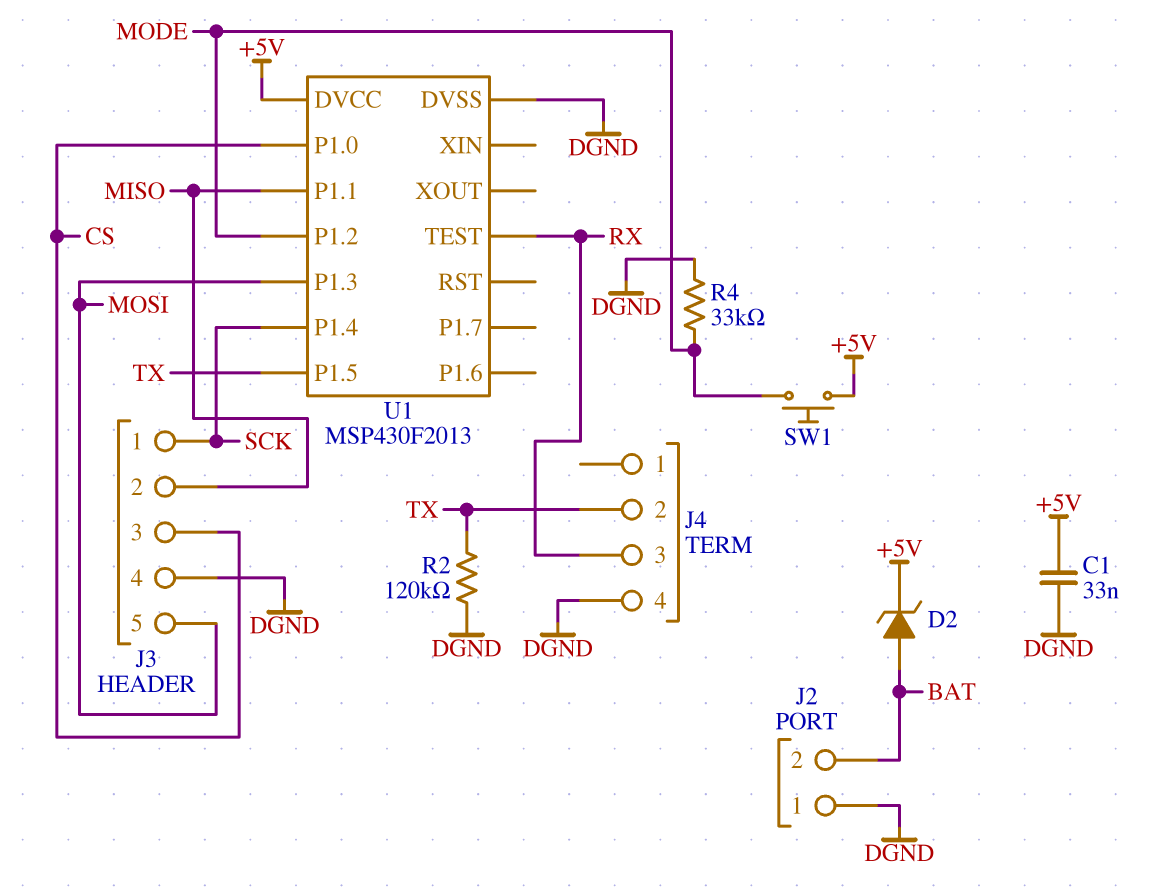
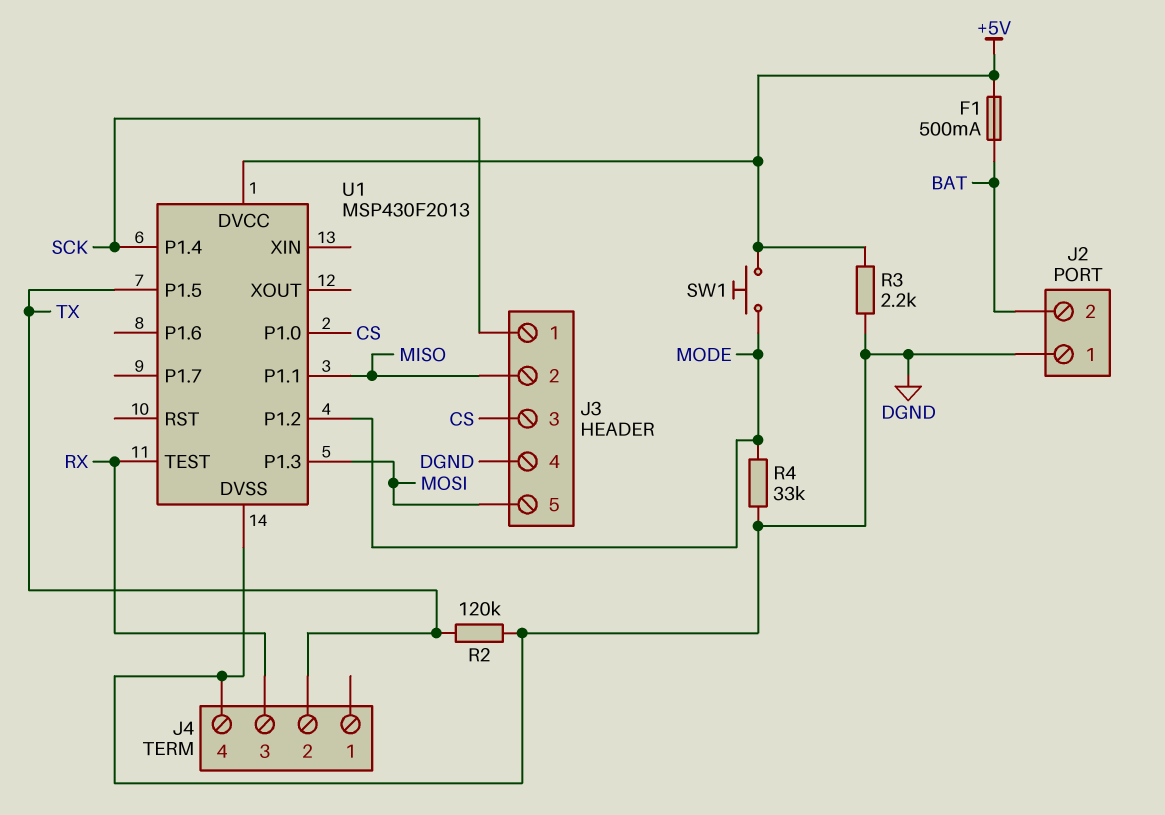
C1: 33nF (+5V, DGND) -> none
D2: zener (A BAT, K +5V) -> none
F1: none -> 500mA (+5V, BAT)
R3: none -> 2.2k (+5V, DGND)

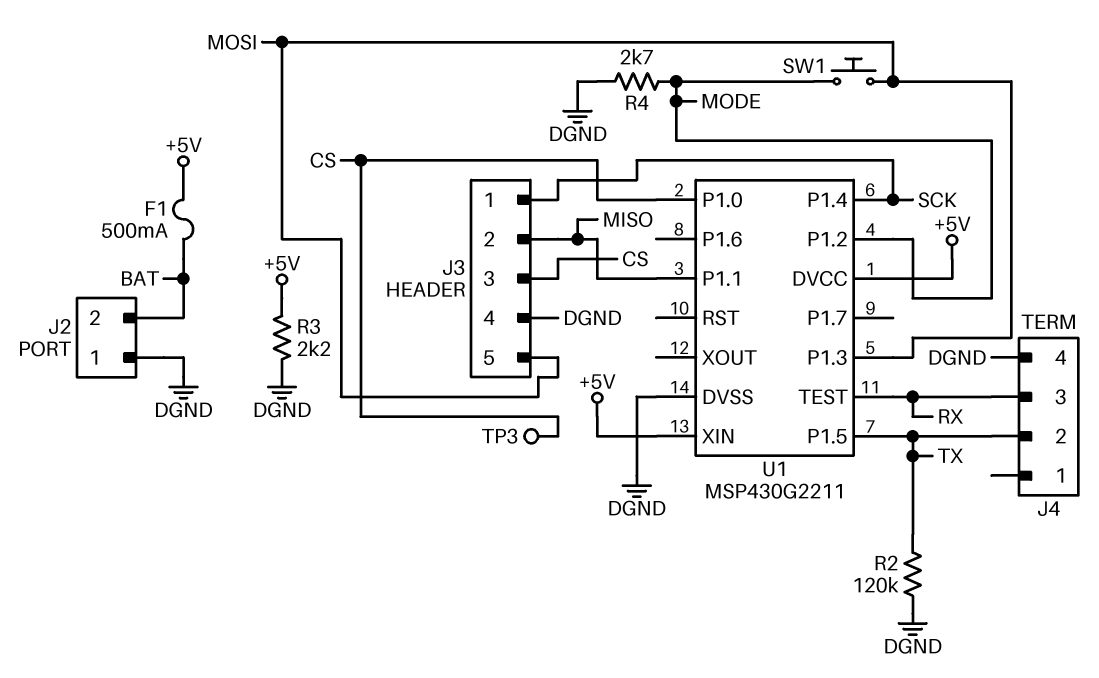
R4: 33k (DGND, MODE) -> 2.7k (DGND, MODE)
SW1: button (+5V, MODE) -> button (MODE, MOSI)
TP3: none -> test point (CS)
U1: MSP430F2013 -> MSP430G2211
U1 pin XIN: none -> +5V

